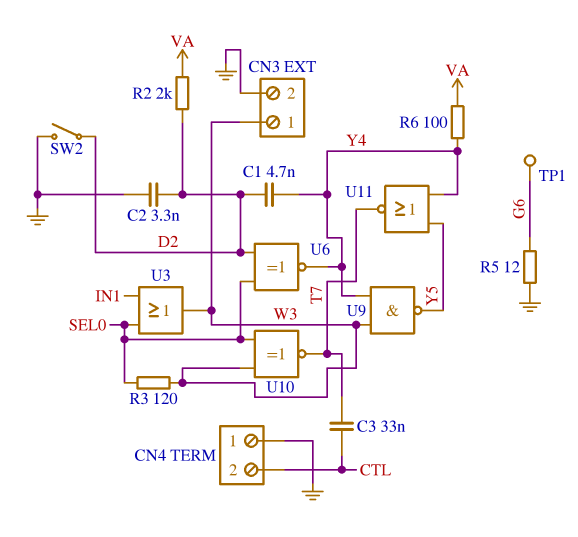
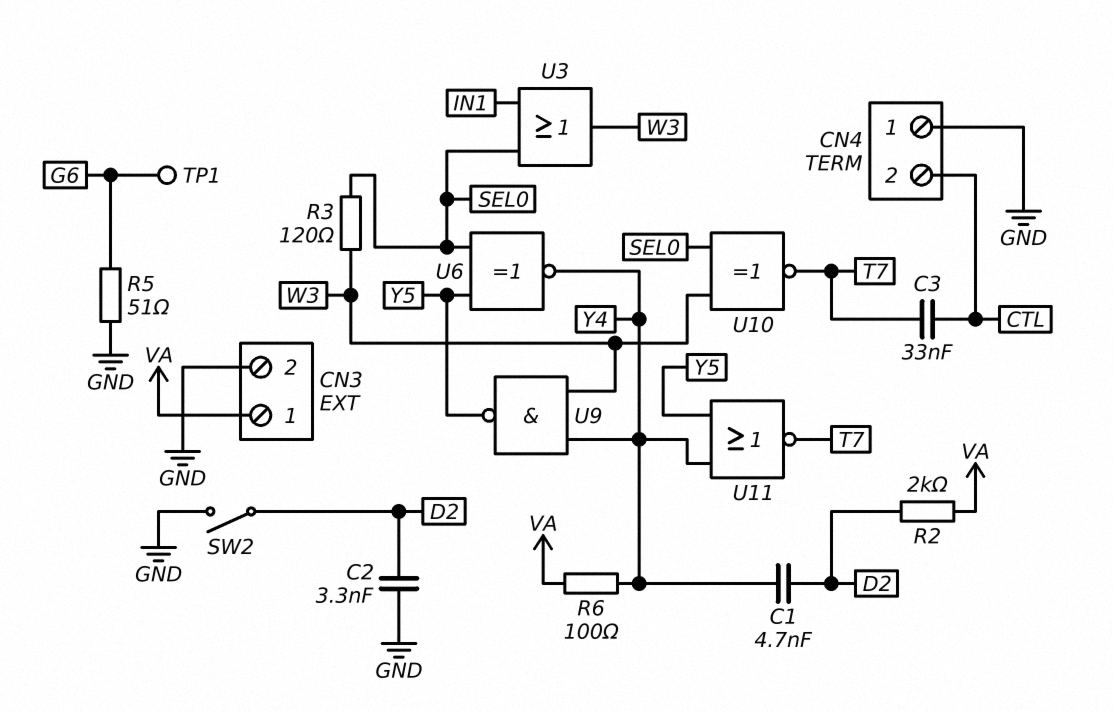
CN3 pin 1: W3 -> VA
R5: 12 (G6, GND) -> 51 (G6, GND)
U6: XNOR (in D2, in SEL0, out Y4) -> XNOR (in SEL0, in Y5, out Y4)

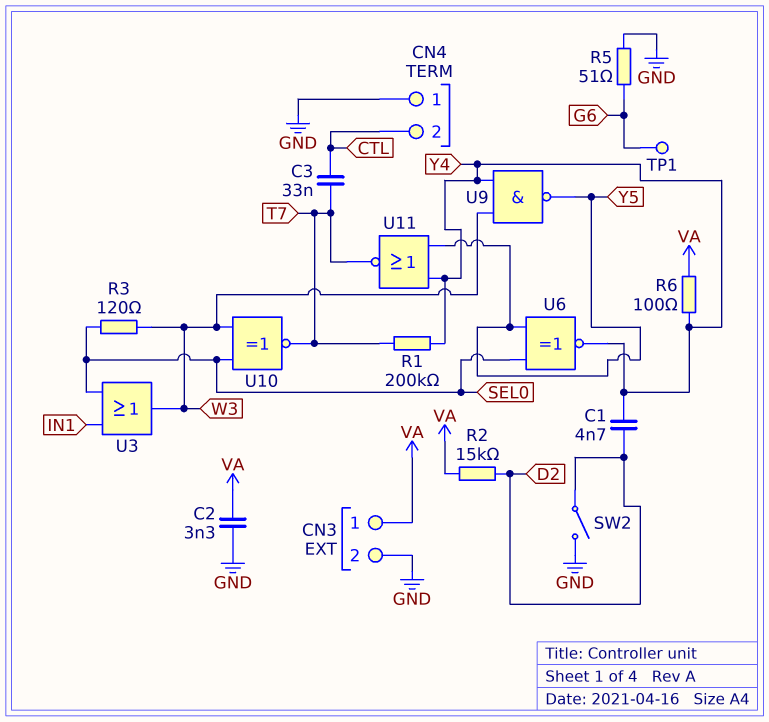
C2: 3.3nF (D2, GND) -> 3.3nF (GND, VA)
R1: none -> 200k (T7, Y4)
R2: 2k (D2, VA) -> 15k (D2, VA)

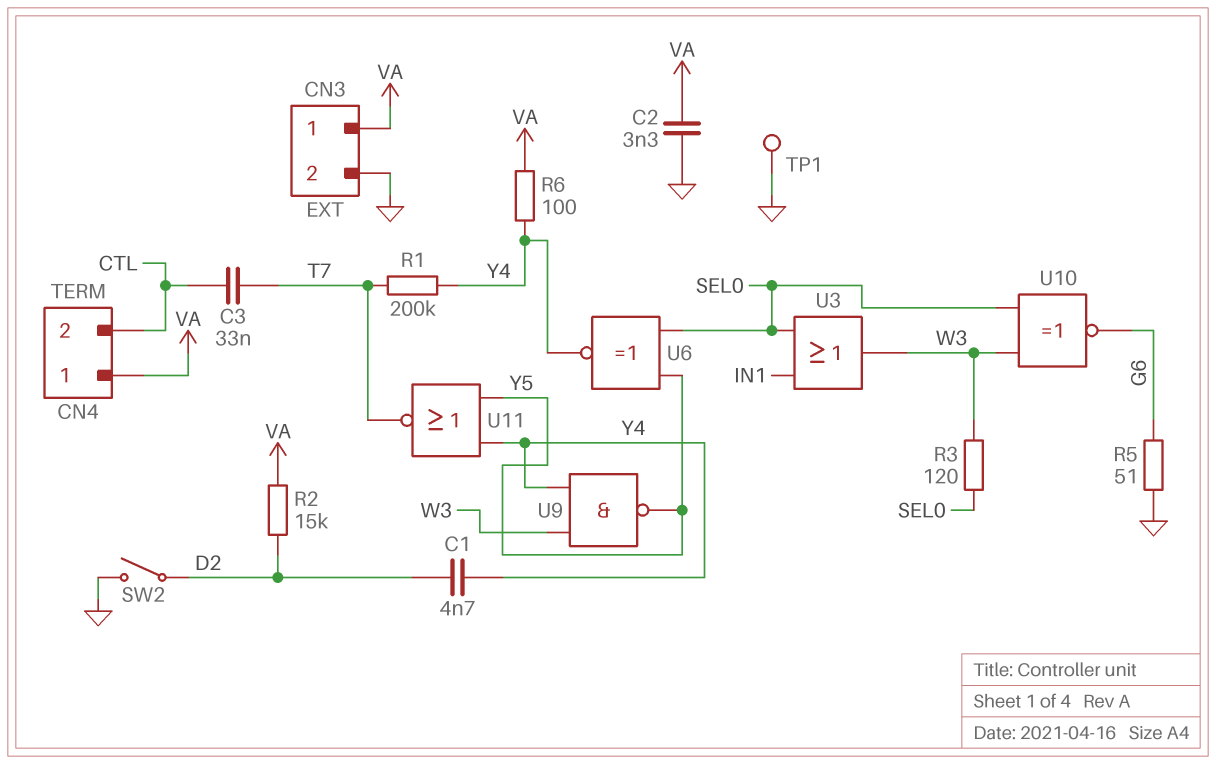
CN4 pin 1: GND -> VA
TP1: test point (G6) -> test point (GND)
U10: XNOR (in SEL0, in W3, out T7) -> XNOR (in SEL0, in W3, out G6)

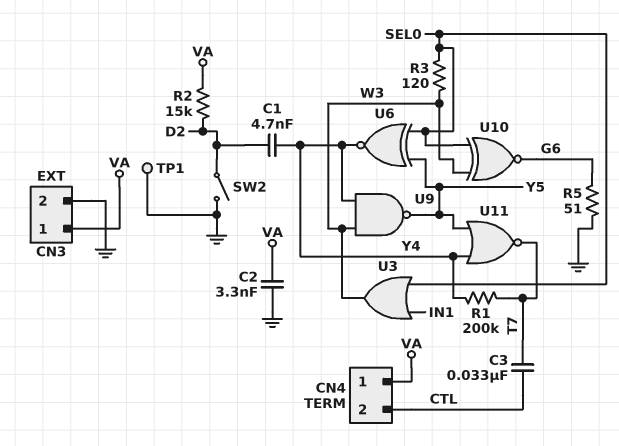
R6: 100 (VA, Y4) -> none

